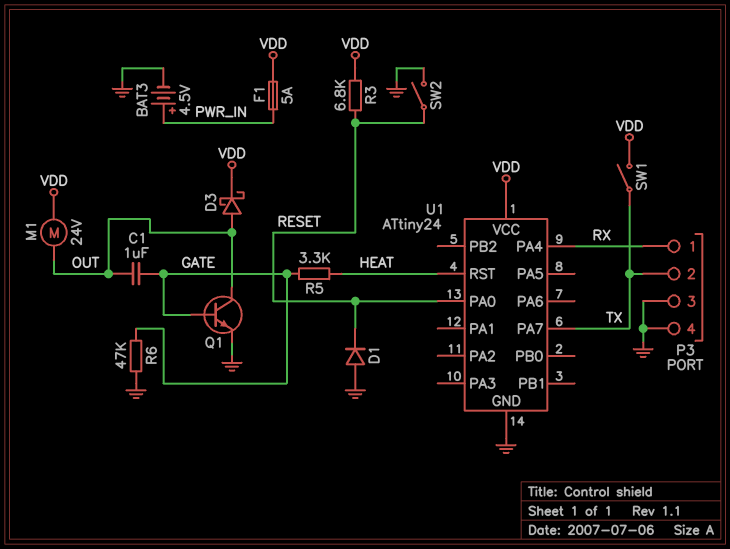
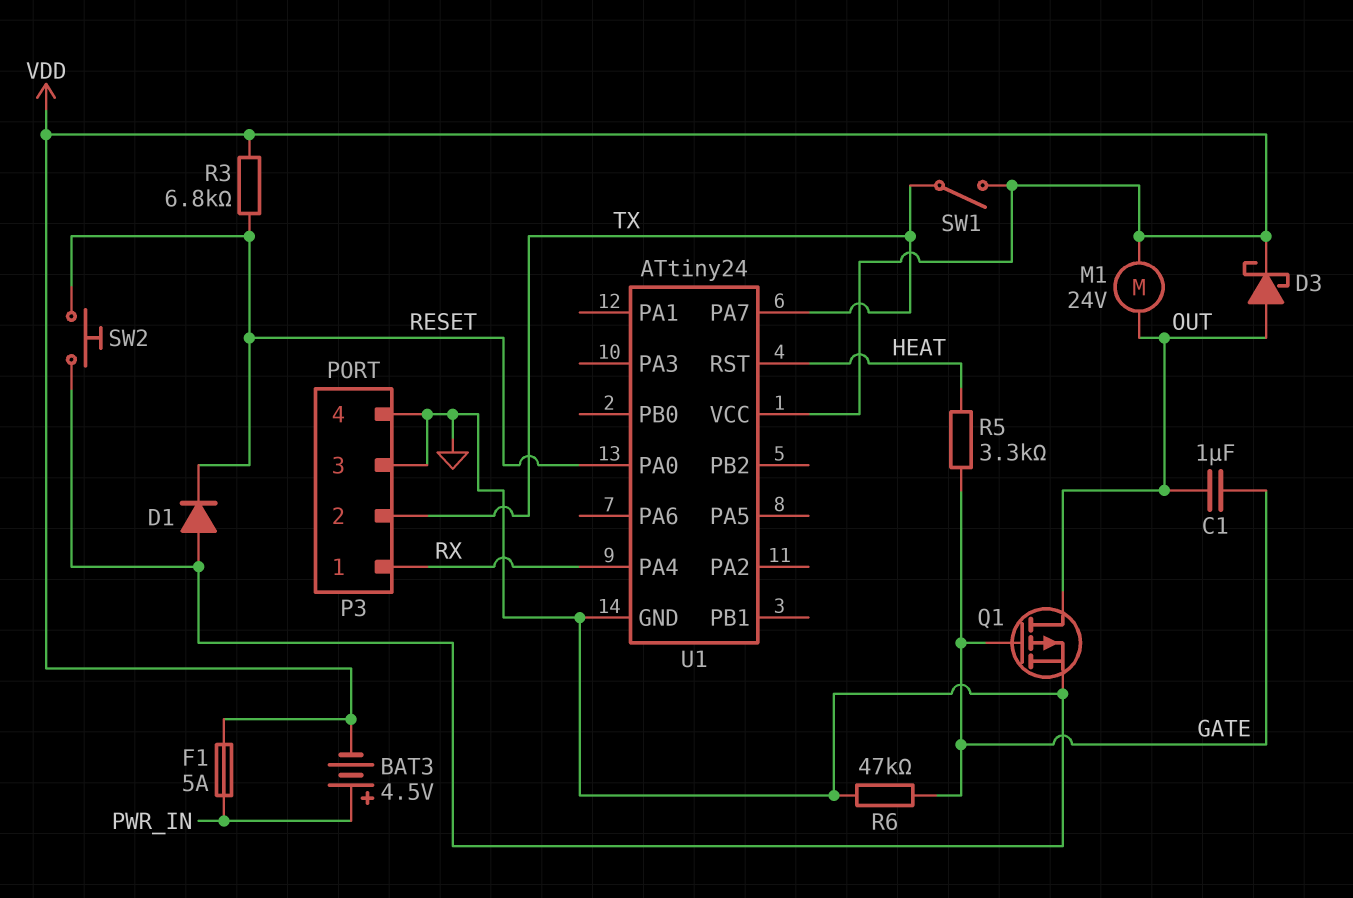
BAT3: 4.5V (plus PWR_IN, minus GND) -> 4.5V (plus PWR_IN, minus VDD)
Q1: NPN (B GATE, C OUT, E GND) -> PMOS (G GATE, D OUT, S GND)
SW2: switch (GND, RESET) -> button (GND, RESET)

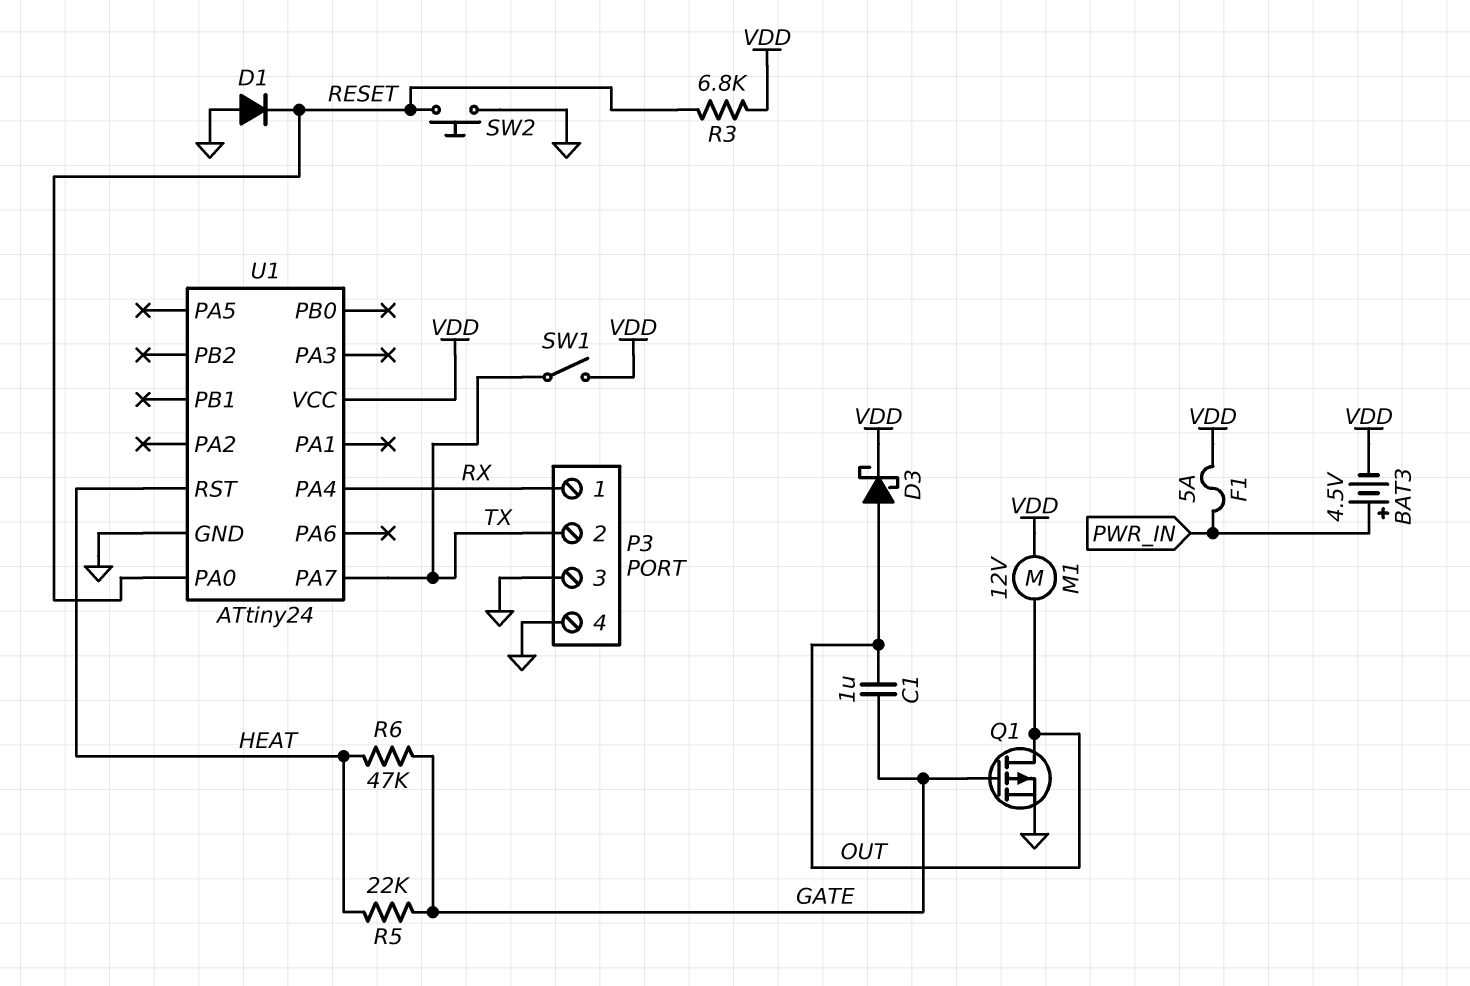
M1: motor 24V (OUT, VDD) -> motor 12V (OUT, VDD)
R5: 3.3k (GATE, HEAT) -> 22k (GATE, HEAT)
R6: 47k (GATE, GND) -> 47k (GATE, HEAT)

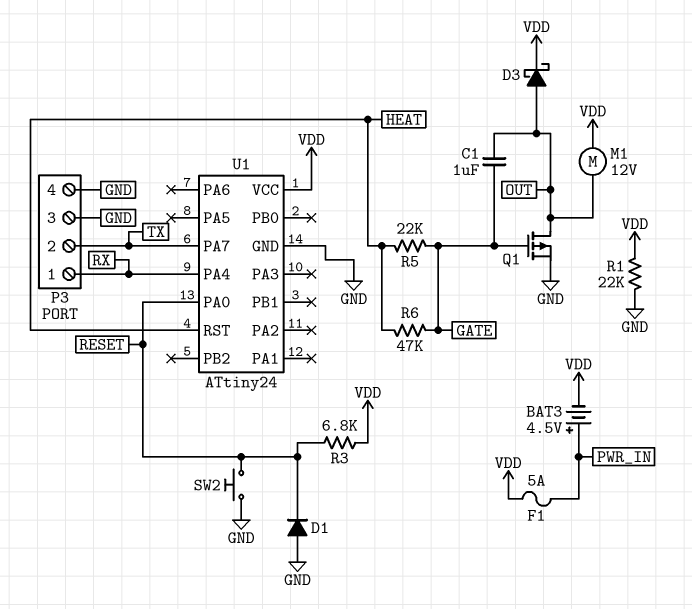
R1: none -> 22k (GND, VDD)
SW1: switch (TX, VDD) -> none

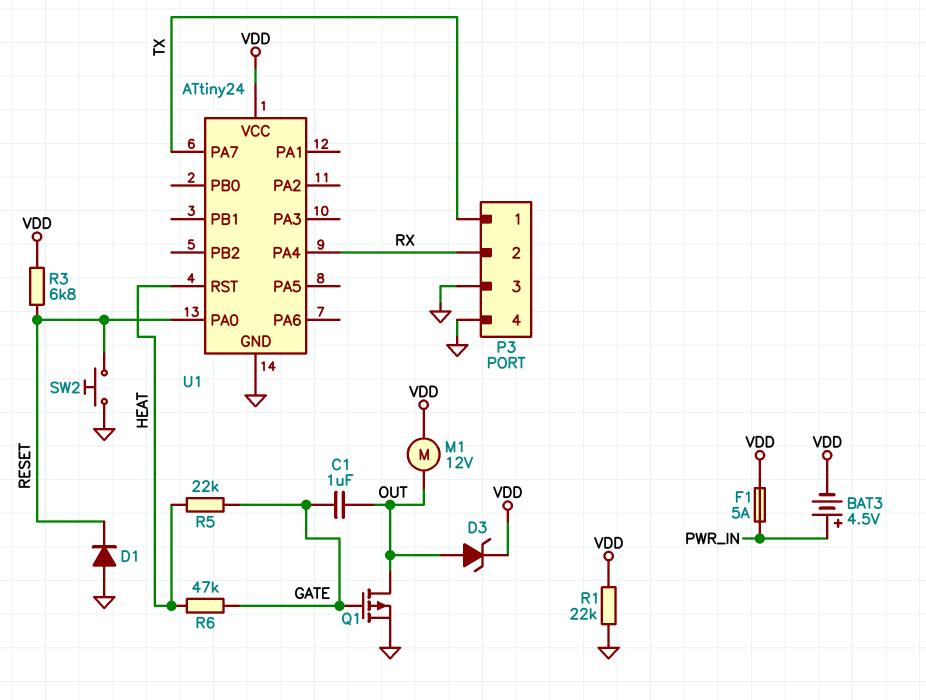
D3: schottky (A OUT, K VDD) -> zener (A OUT, K VDD)
P3 pin 1: RX -> TX
P3 pin 2: TX -> RX

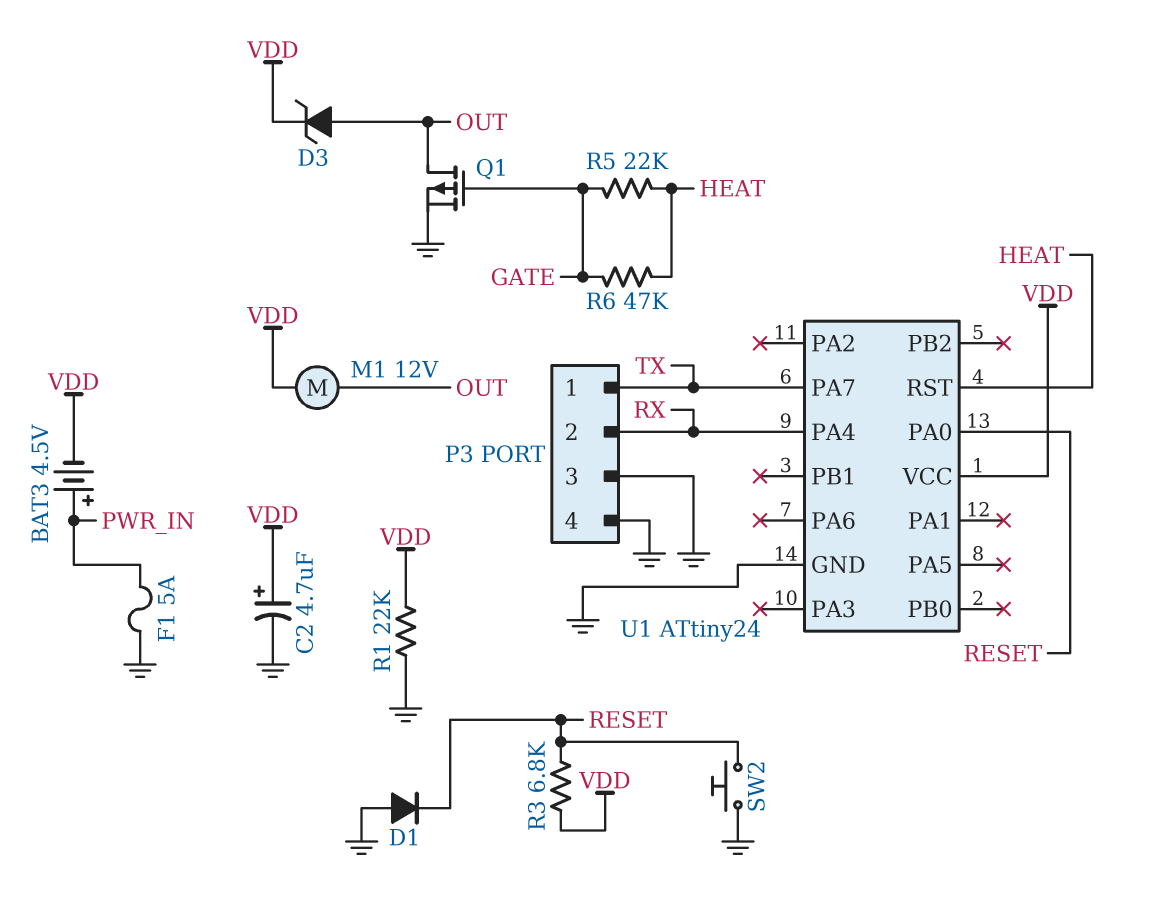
C1: 1uF (GATE, OUT) -> none
C2: none -> 4.7uF (plus VDD, minus GND)
F1: 5A (PWR_IN, VDD) -> 5A (GND, PWR_IN)

